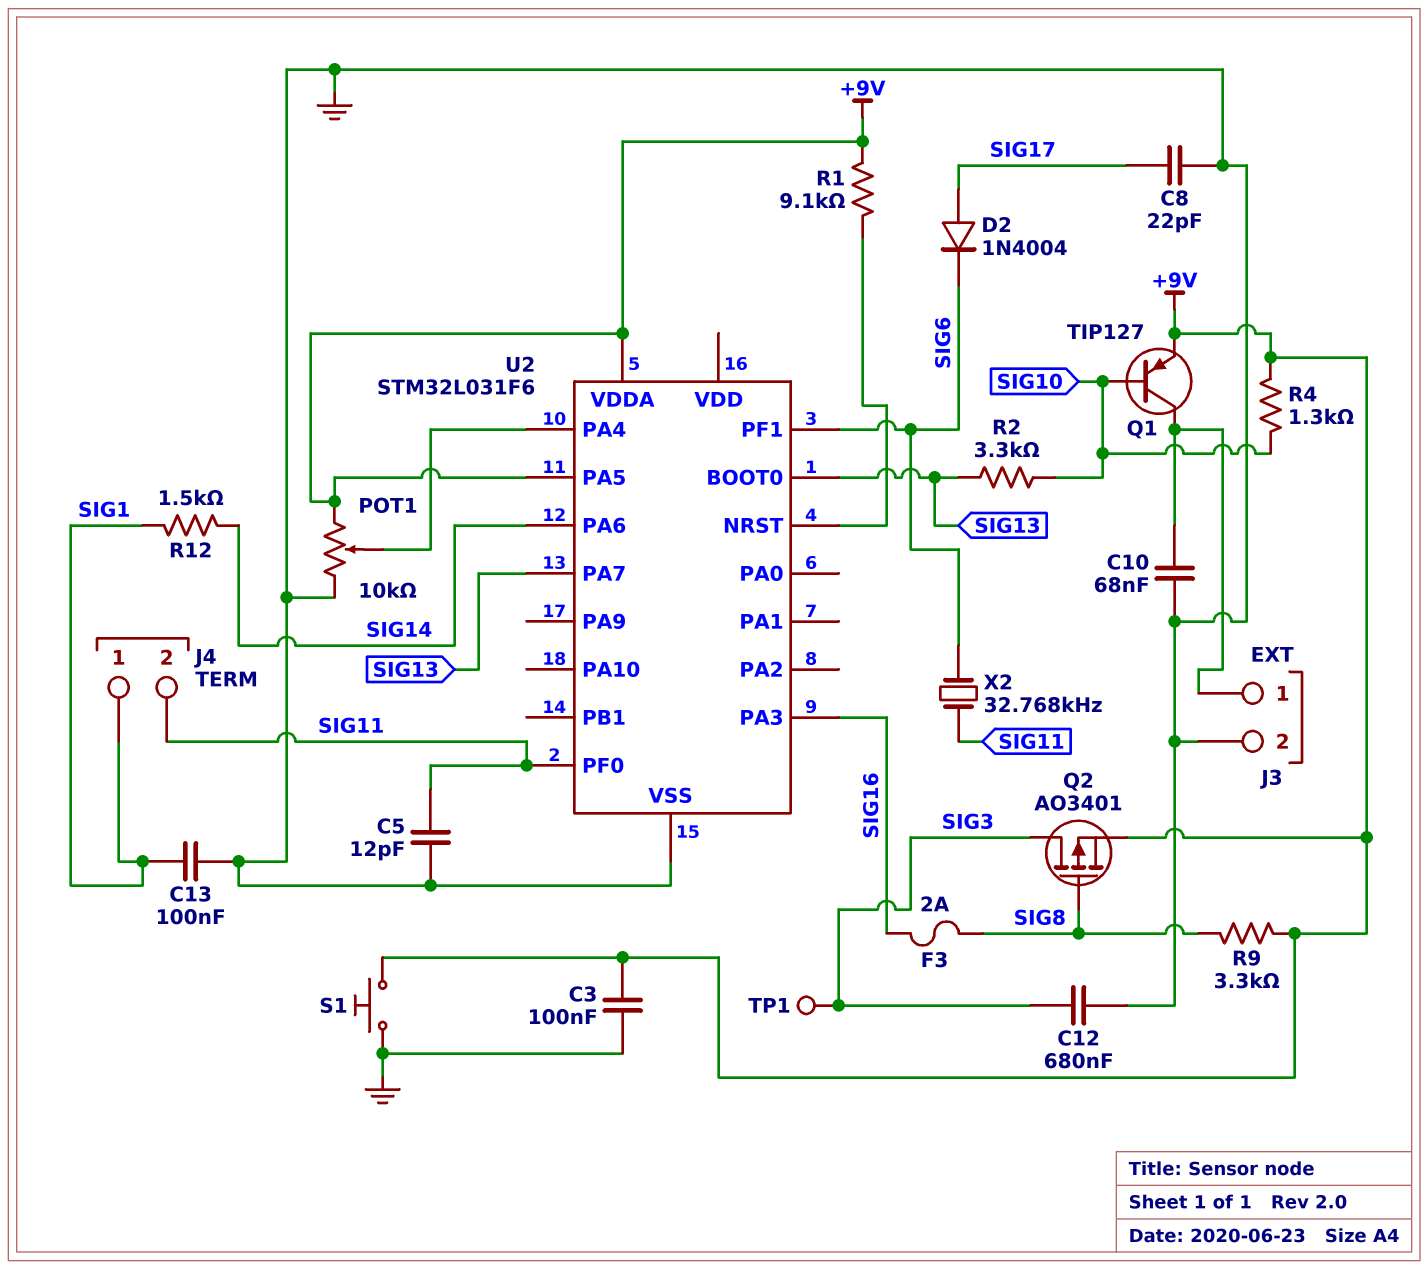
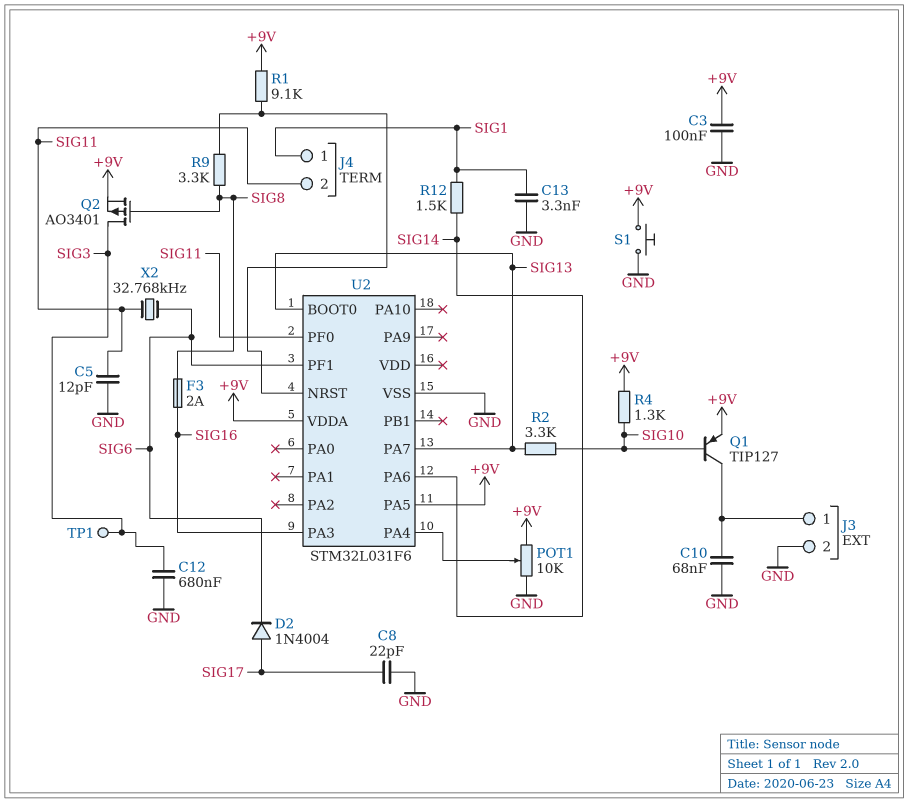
C13: 100nF (GND, SIG1) -> 3.3nF (GND, SIG1)
R9: 3.3k (+9V, SIG8) -> 3.3k (SIG8, U2/NRST)

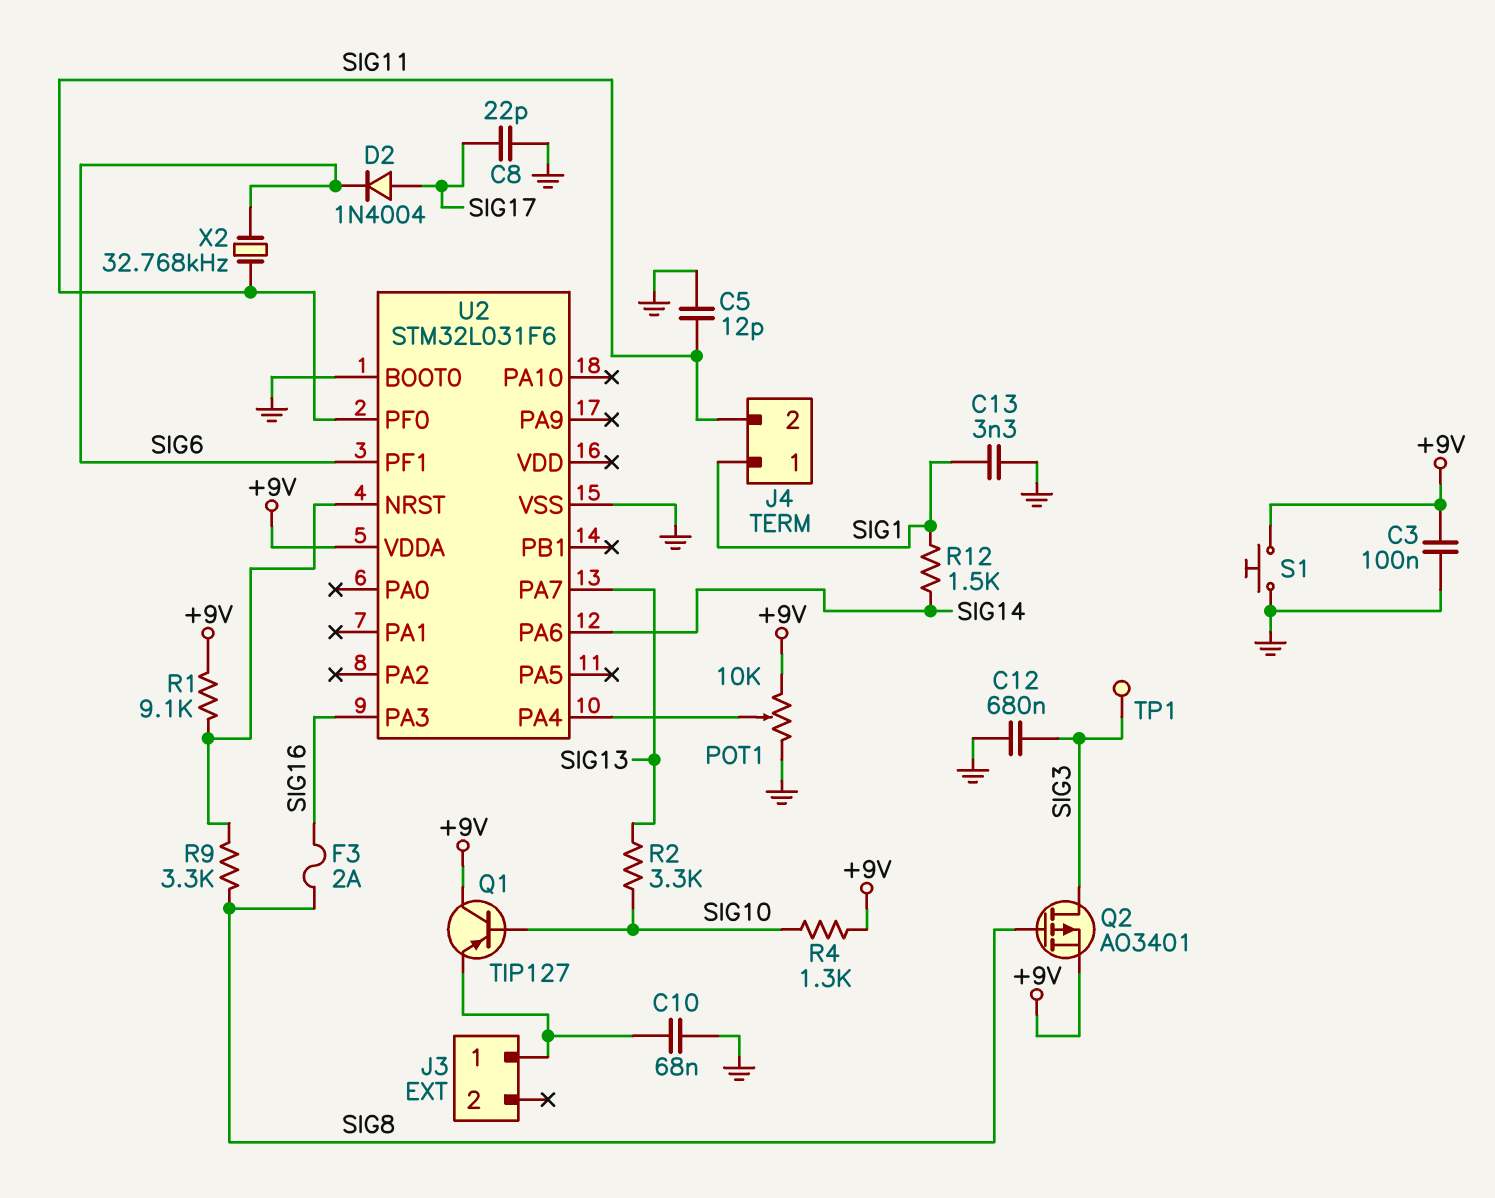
J3 pin 2: GND -> none
Q1: PNP TIP127 (B SIG10, C J3/1, E +9V) -> PNP TIP127 (B SIG10, C +9V, E J3/1)
U2 pin BOOT0: SIG13 -> GND
U2 pin PA5: +9V -> none

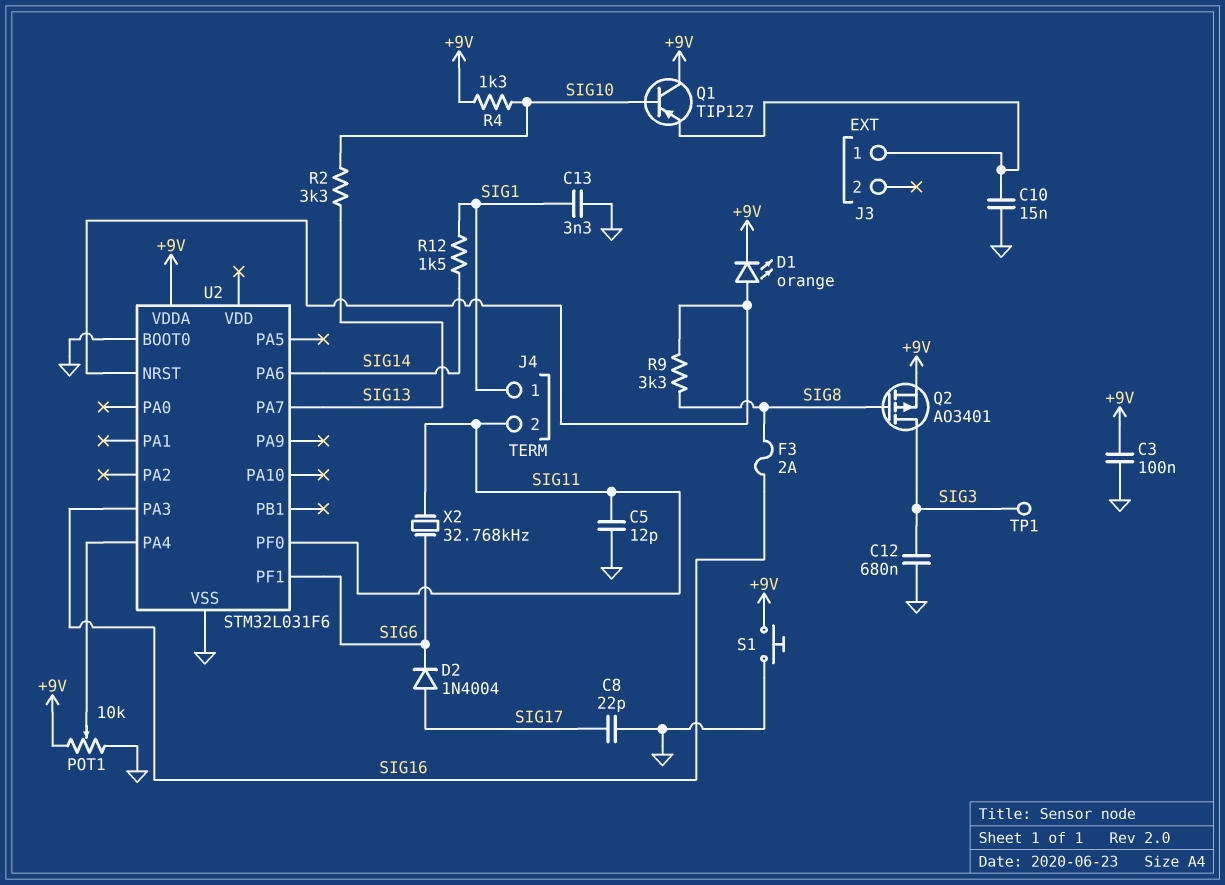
C10: 68nF (GND, J3/1) -> 15nF (GND, J3/1)
D1: none -> LED orange (A U2/NRST, K +9V)
R1: 9.1k (+9V, U2/NRST) -> none

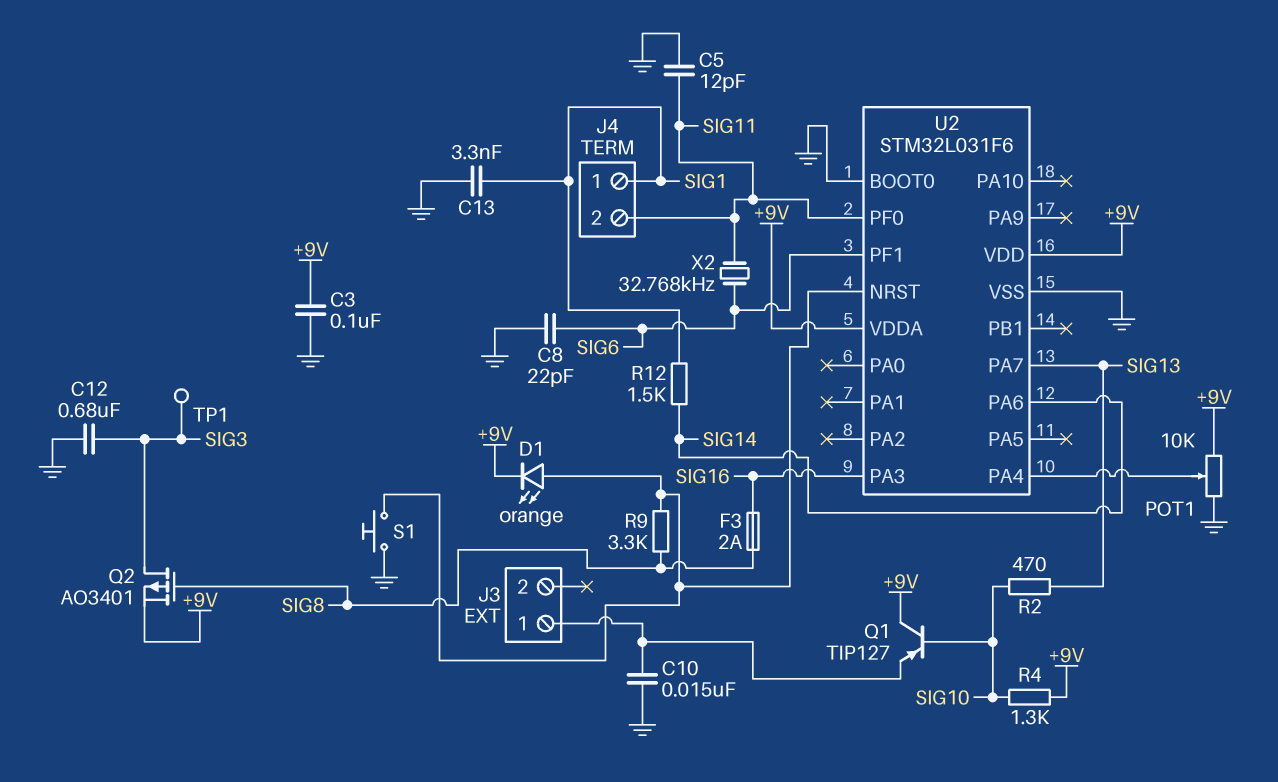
C8: 22pF (GND, SIG17) -> 22pF (GND, SIG6)
D2: diode 1N4004 (A SIG17, K SIG6) -> none
R2: 3.3k (SIG10, SIG13) -> 470 (SIG10, SIG13)
S1: button (+9V, GND) -> button (GND, U2/NRST)
U2 pin VDD: none -> +9V

